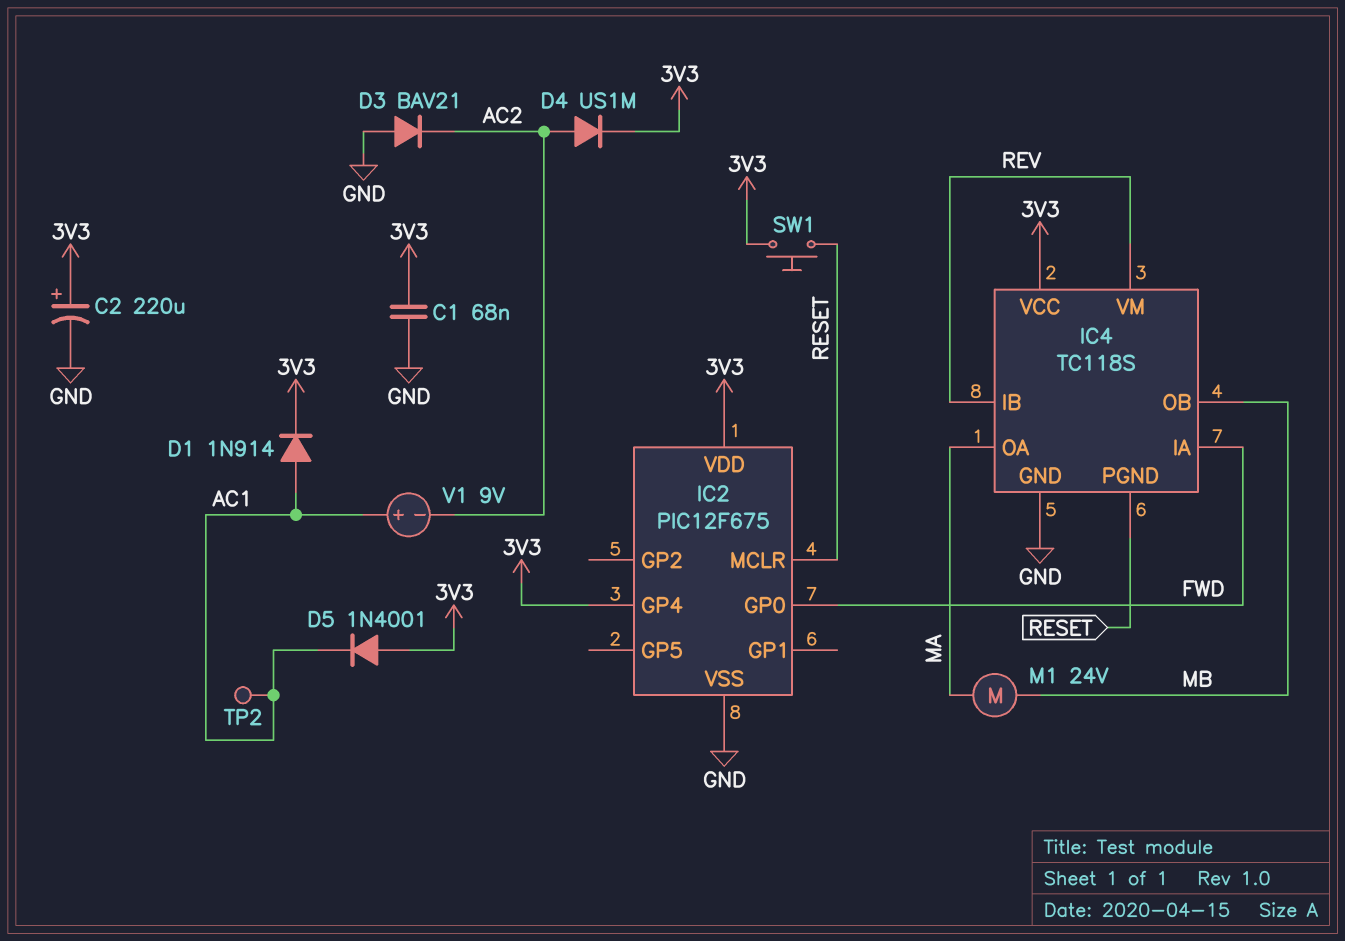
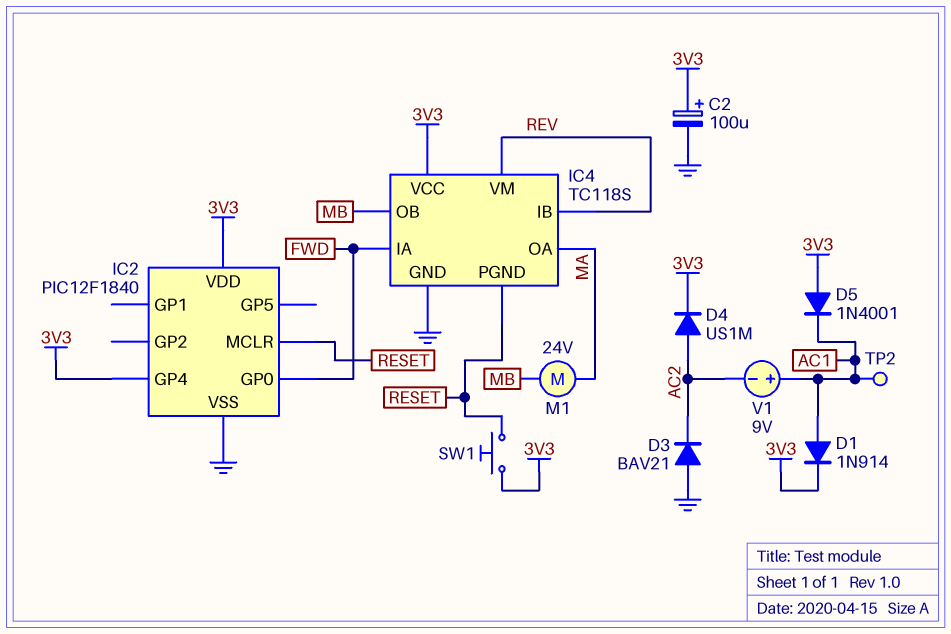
C1: 68nF (3V3, GND) -> none
C2: 220uF (plus 3V3, minus GND) -> 100uF (plus 3V3, minus GND)
IC2: PIC12F675 -> PIC12F1840

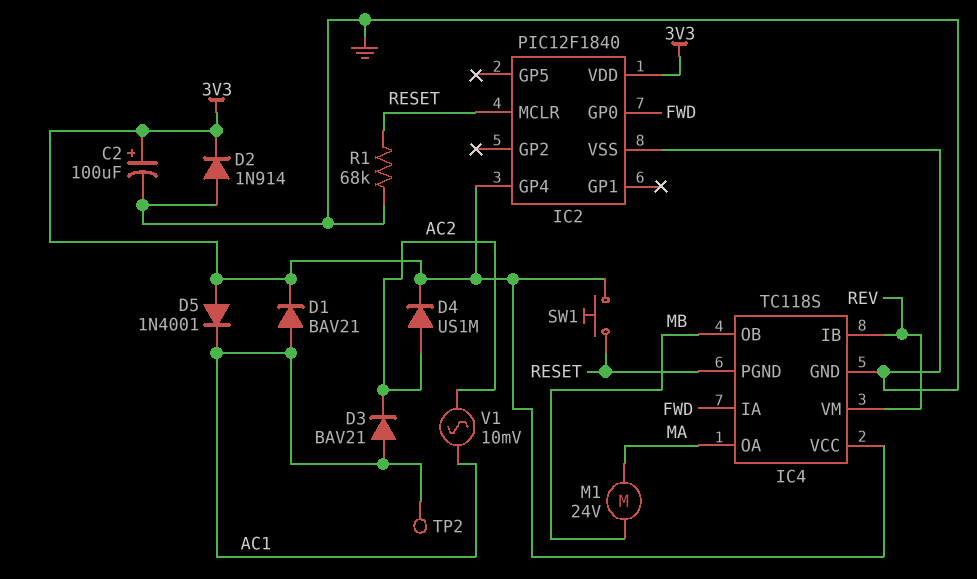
D1: diode 1N914 (A AC1, K 3V3) -> diode BAV21 (A AC1, K 3V3)
D2: none -> diode 1N914 (A GND, K 3V3)
D3: diode BAV21 (A GND, K AC2) -> diode BAV21 (A AC1, K AC2)
R1: none -> 68k (GND, RESET)
V1: 9V (plus AC1, minus AC2) -> AC 10mV (AC1, AC2)

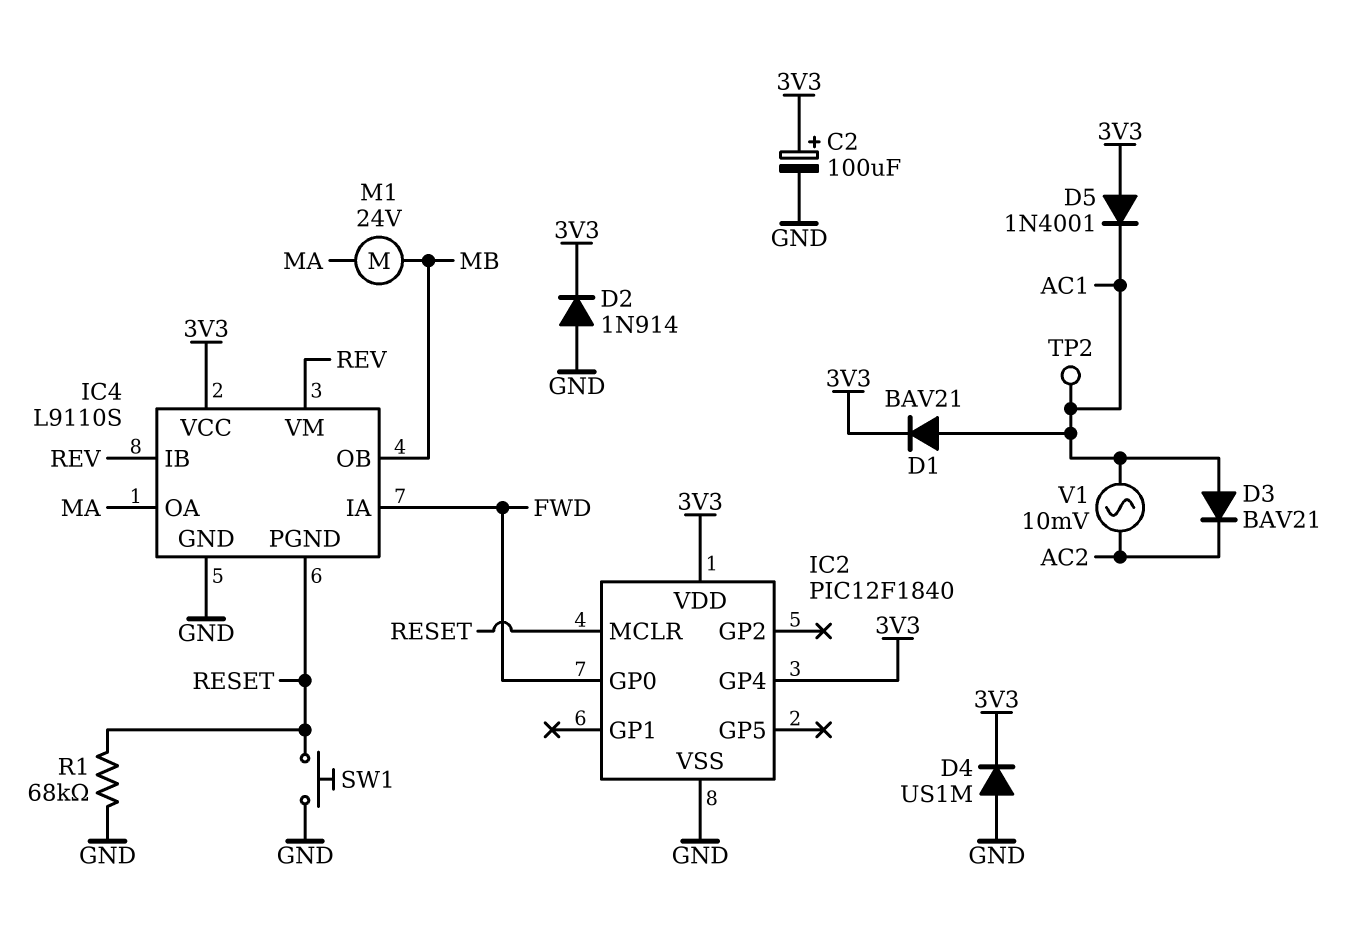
D4: diode US1M (A AC2, K 3V3) -> diode US1M (A GND, K 3V3)
IC4: TC118S -> L9110S
SW1: button (3V3, RESET) -> button (GND, RESET)

